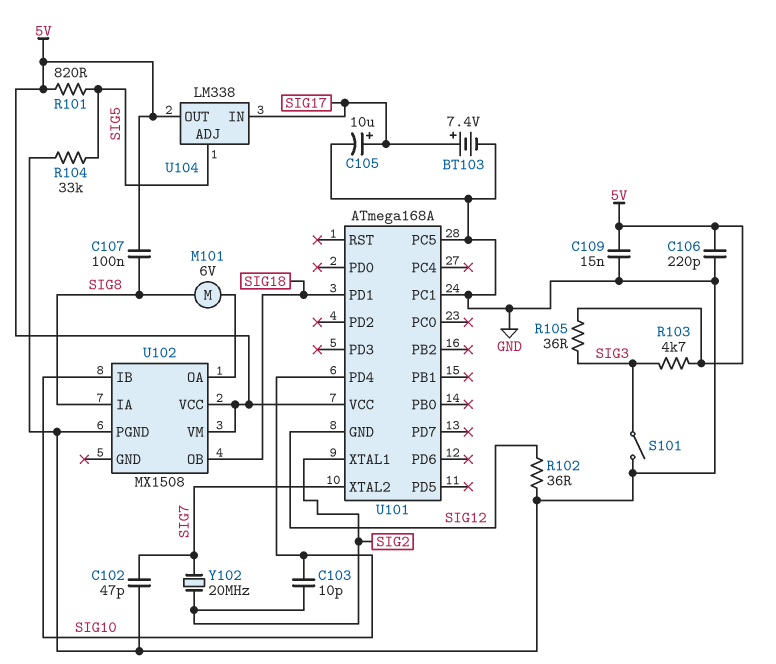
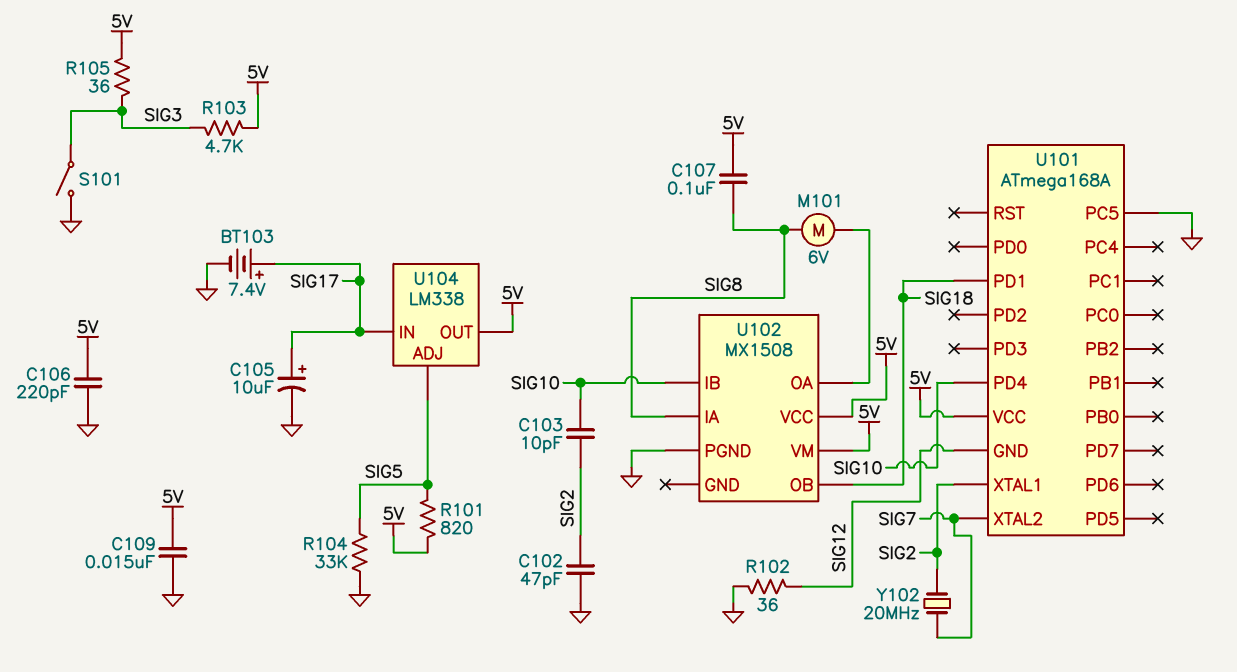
C102: 47pF (GND, SIG7) -> 47pF (GND, SIG2)
U101 pin PC1: GND -> none

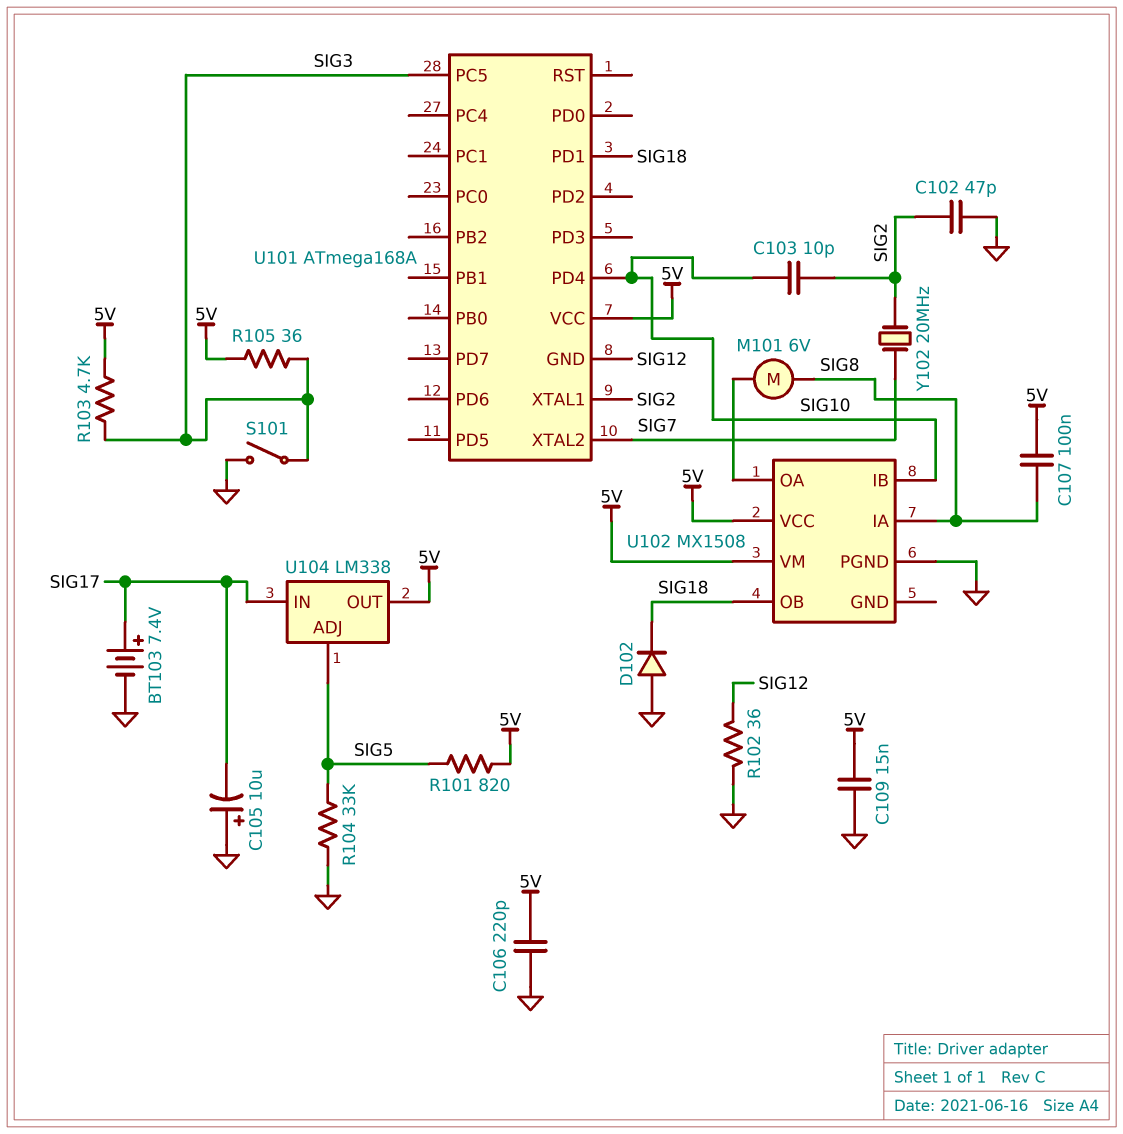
C105: 10uF (plus SIG17, minus GND) -> 10uF (plus GND, minus SIG17)
D102: none -> diode (A GND, K SIG18)
U101 pin PC5: GND -> SIG3

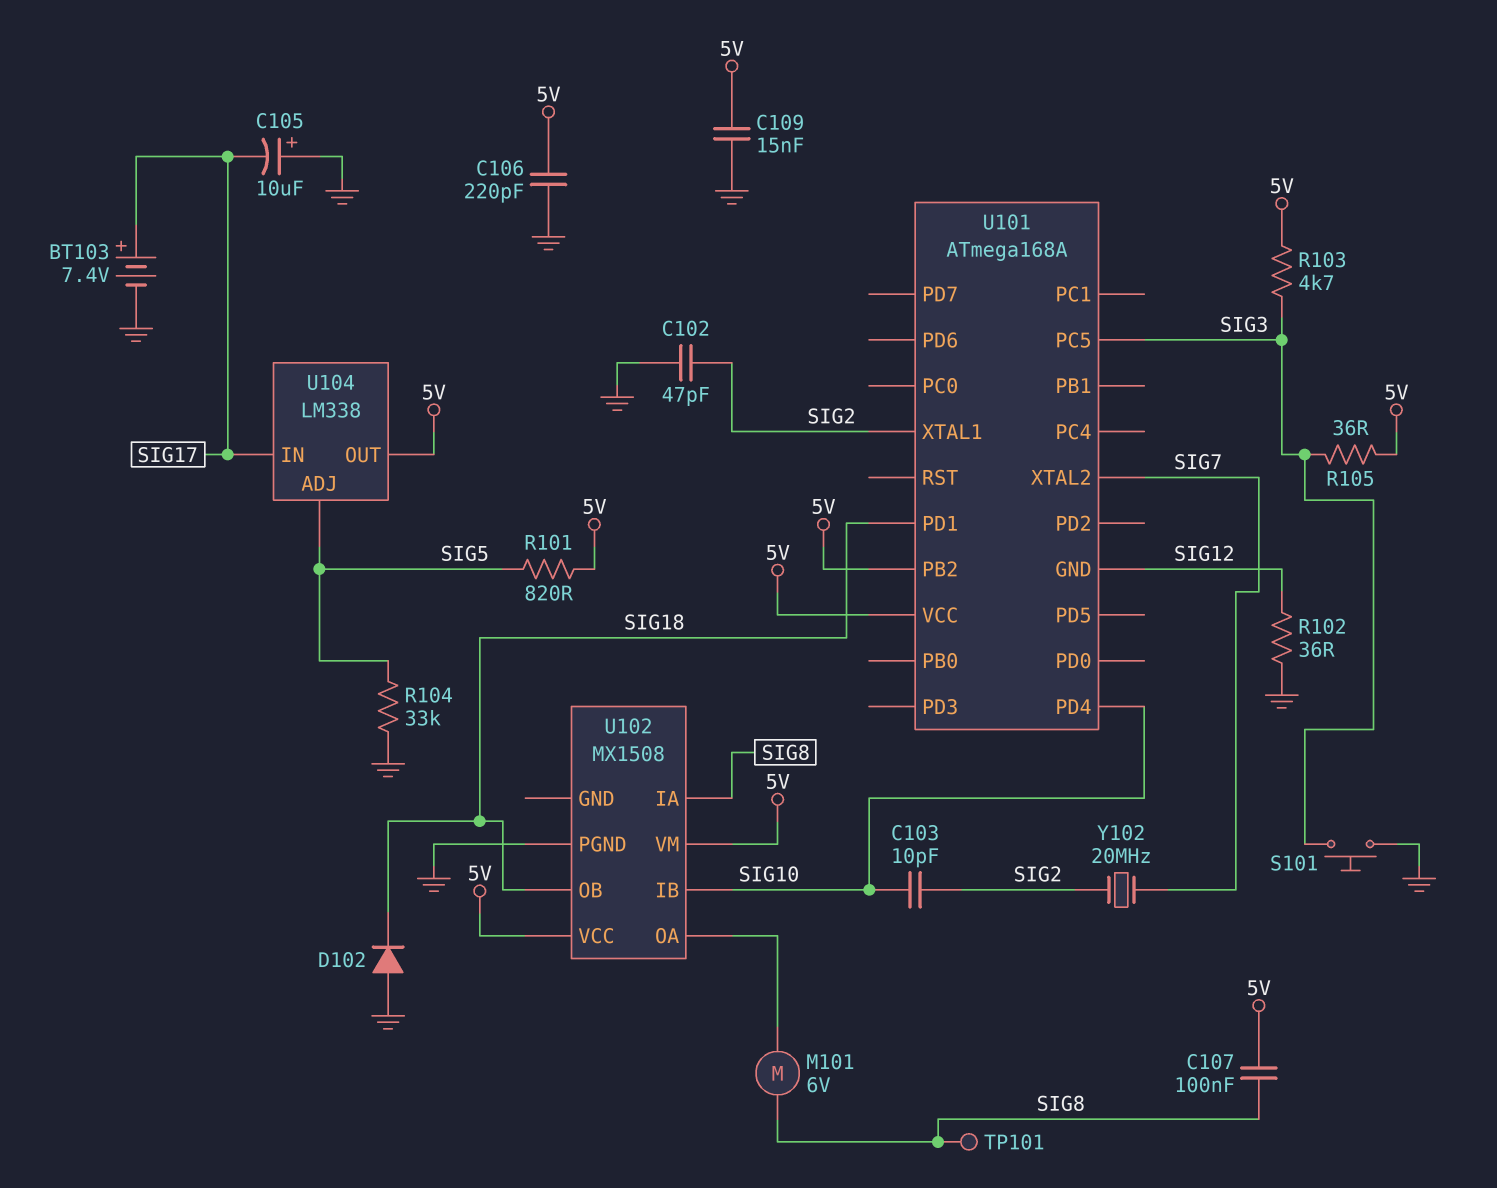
S101: switch (GND, SIG3) -> button (GND, SIG3)
TP101: none -> test point (SIG8)
U101 pin PB2: none -> 5V

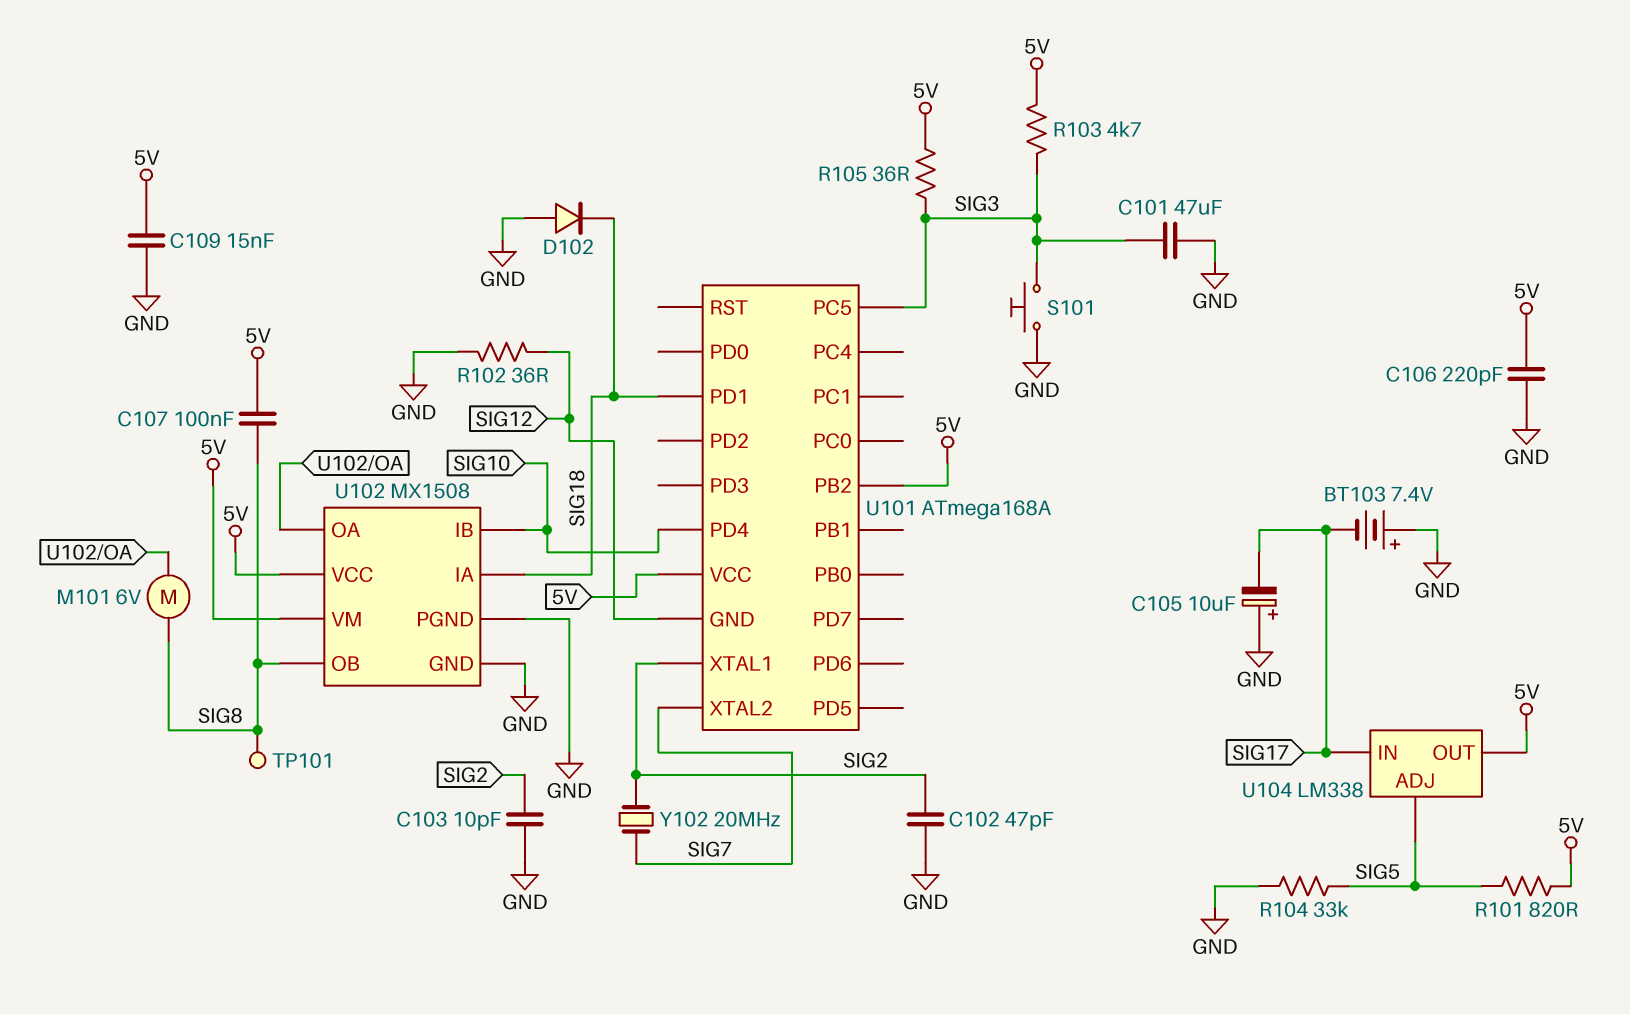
BT103: 7.4V (plus SIG17, minus GND) -> 7.4V (plus GND, minus SIG17)
C101: none -> 47uF (GND, SIG3)
C103: 10pF (SIG2, SIG10) -> 10pF (GND, SIG2)
U102 pin GND: none -> GND
U102 pin IA: SIG8 -> SIG18
U102 pin OB: SIG18 -> SIG8

